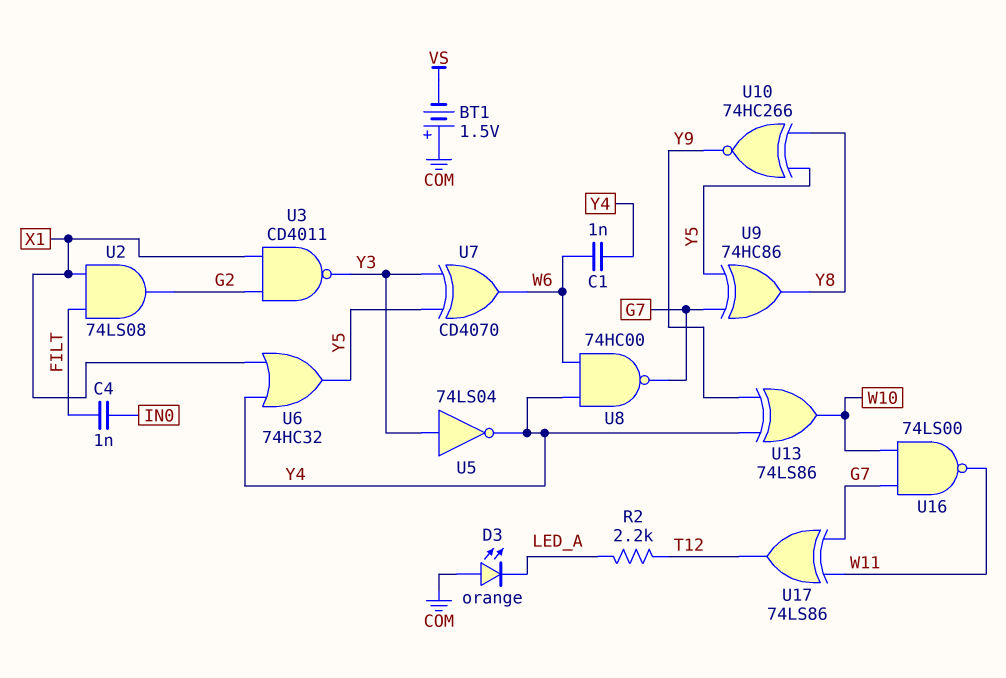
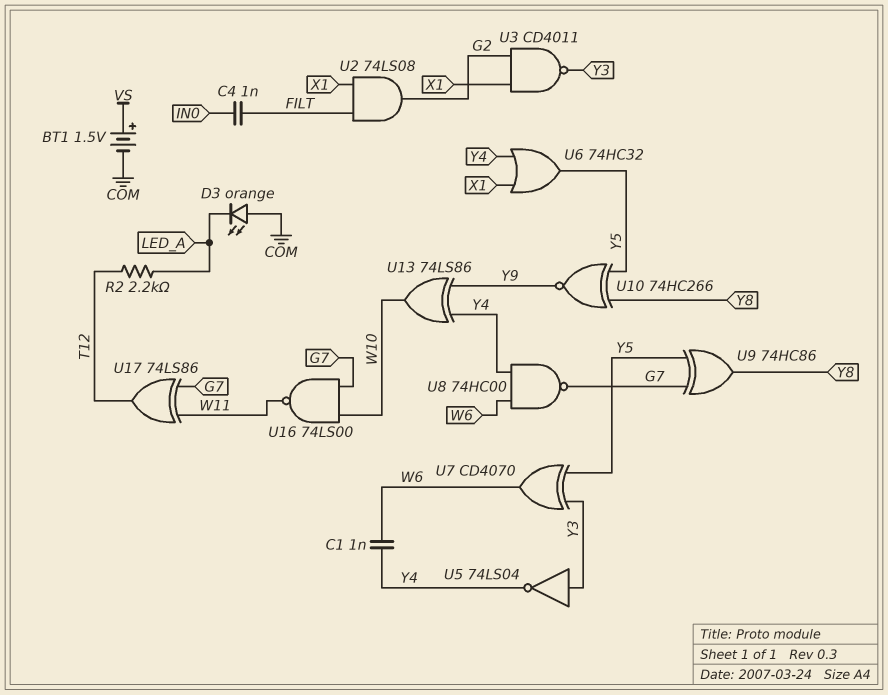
BT1: 1.5V (plus COM, minus VS) -> 1.5V (plus VS, minus COM)

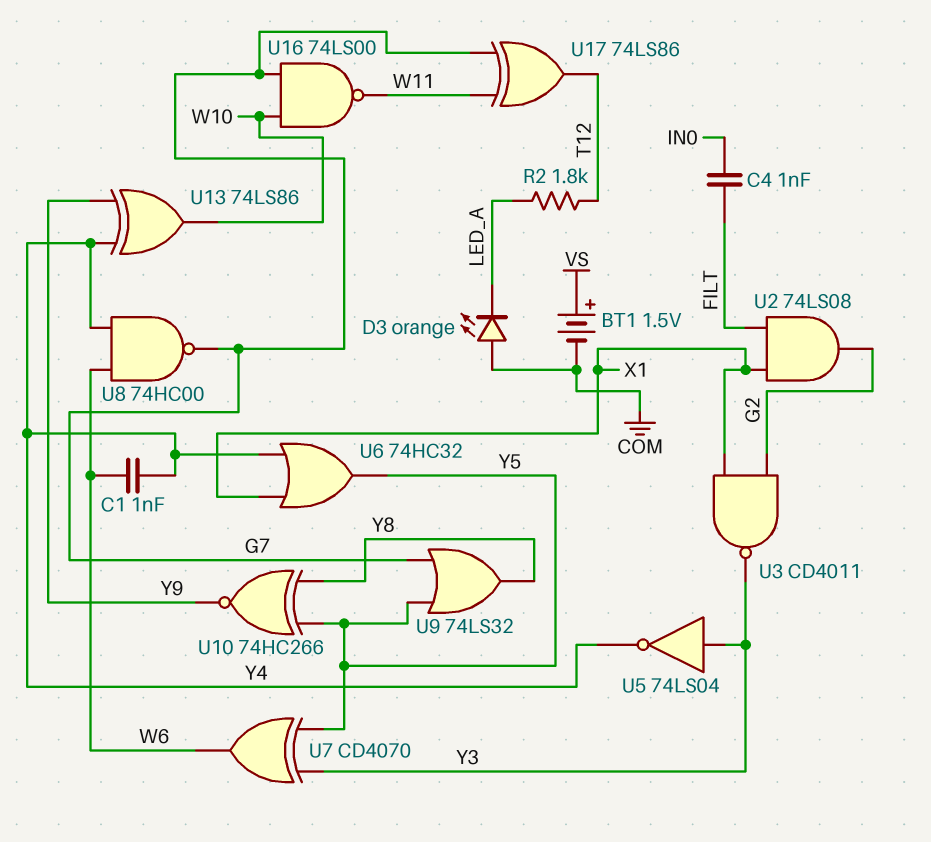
R2: 2.2k (LED_A, T12) -> 1.8k (LED_A, T12)
U9: XOR 74HC86 (in G7, in Y5, out Y8) -> OR 74LS32 (in G7, in Y5, out Y8)

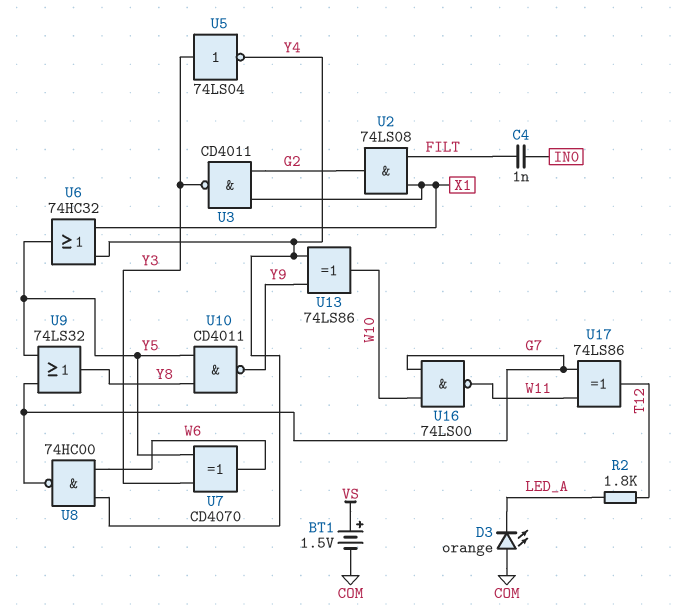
C1: 1nF (W6, Y4) -> none
U10: XNOR 74HC266 (in Y5, in Y8, out Y9) -> NAND CD4011 (in Y5, in Y8, out Y9)

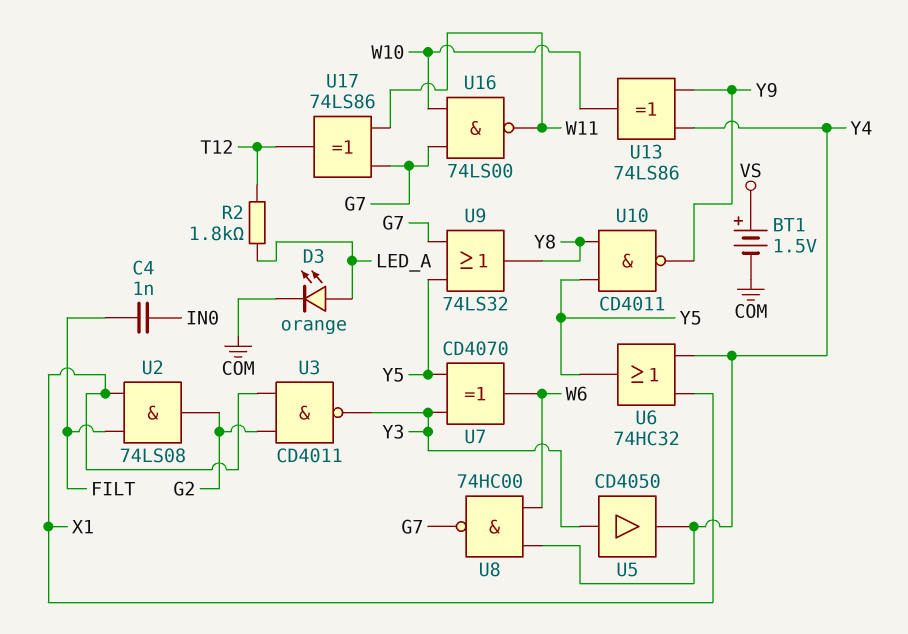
D3: LED orange (A COM, K LED_A) -> LED orange (A LED_A, K COM)
U5: NOT 74LS04 (in Y3, out Y4) -> buffer CD4050 (in Y3, out Y4)

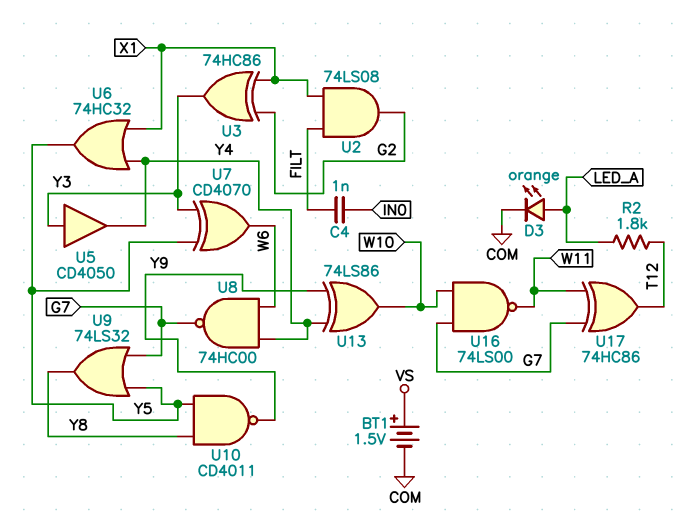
U3: NAND CD4011 (in G2, in X1, out Y3) -> XOR 74HC86 (in G2, in X1, out Y3)
U17: XOR 74LS86 (in G7, in W11, out T12) -> XOR 74HC86 (in G7, in W11, out T12)

